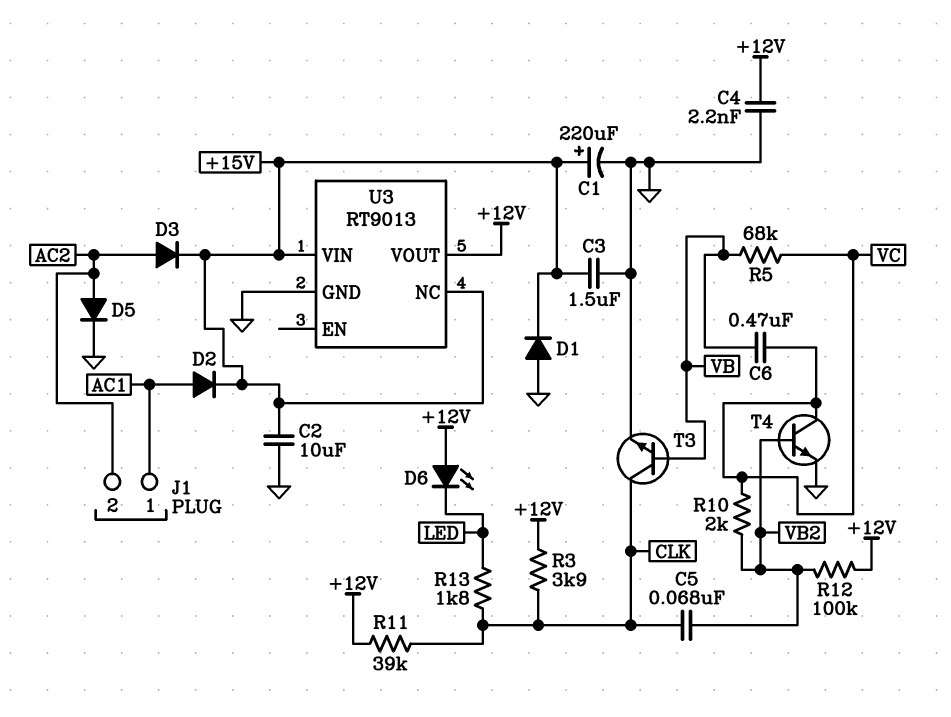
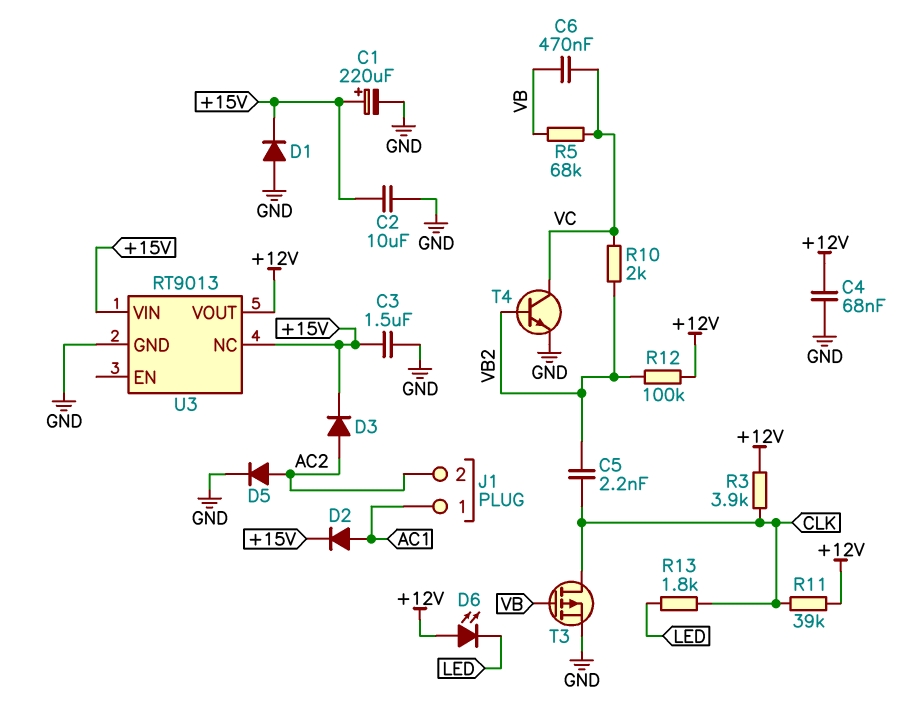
C4: 2.2nF (+12V, GND) -> 68nF (+12V, GND)
C5: 68nF (CLK, VB2) -> 2.2nF (CLK, VB2)
T3: NPN (B VB, C CLK, E GND) -> PMOS (G VB, D CLK, S GND)

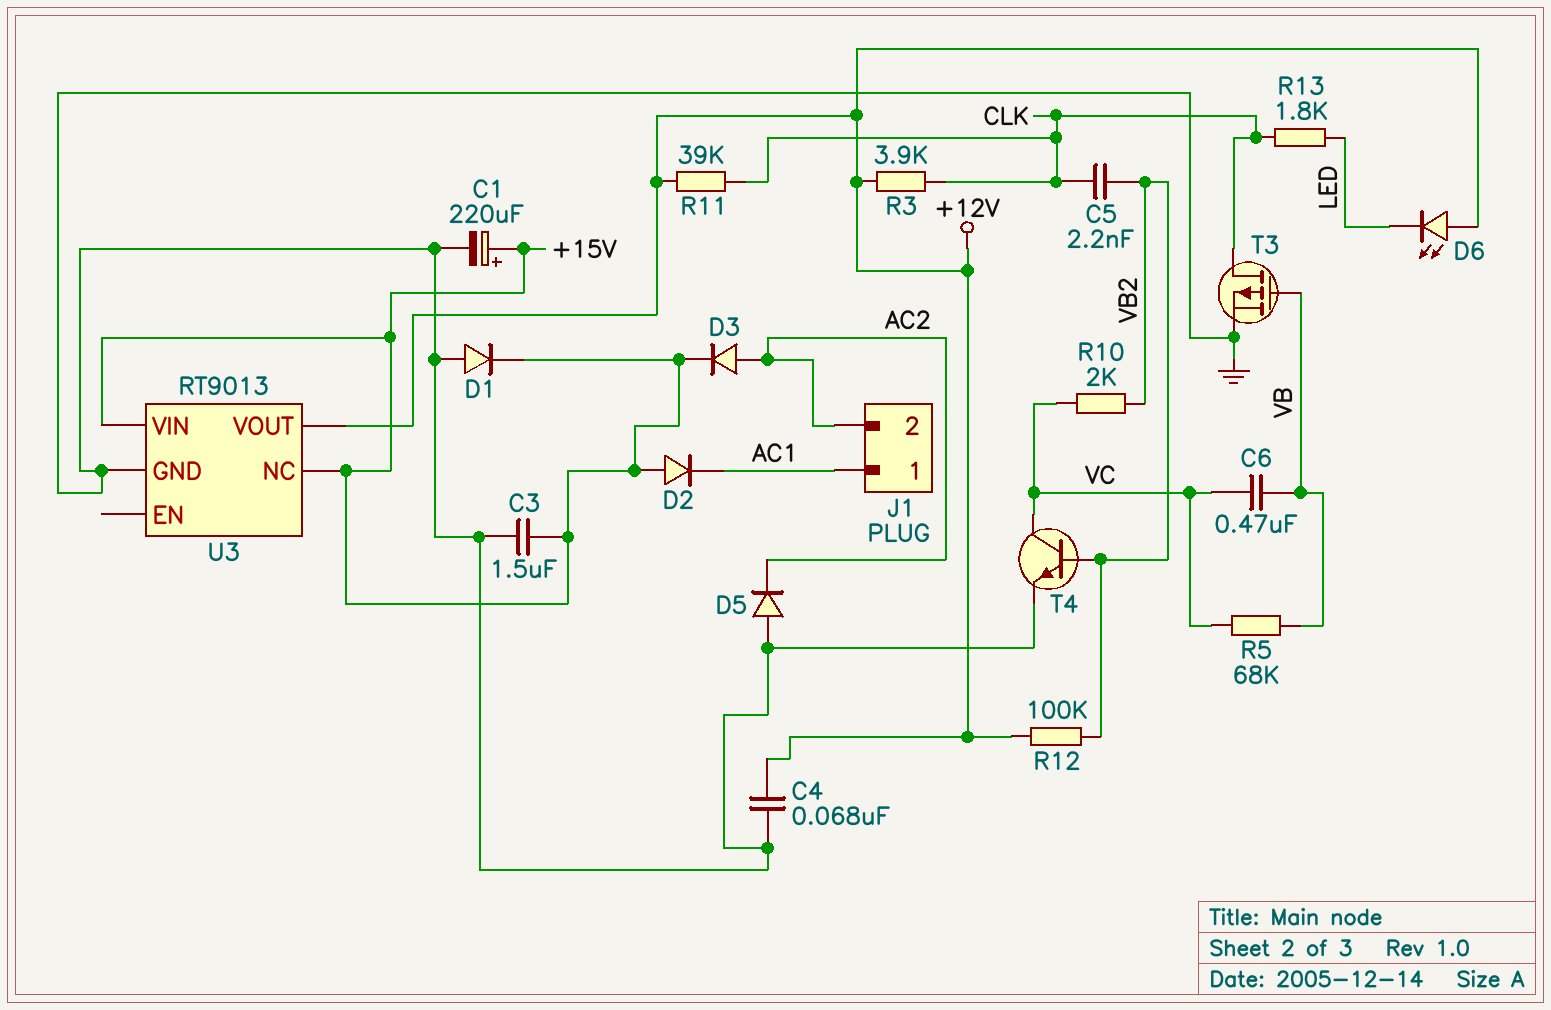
C2: 10uF (+15V, GND) -> none
D2: diode (A AC1, K +15V) -> diode (A +15V, K AC1)
D5: diode (A AC2, K GND) -> diode (A GND, K AC2)

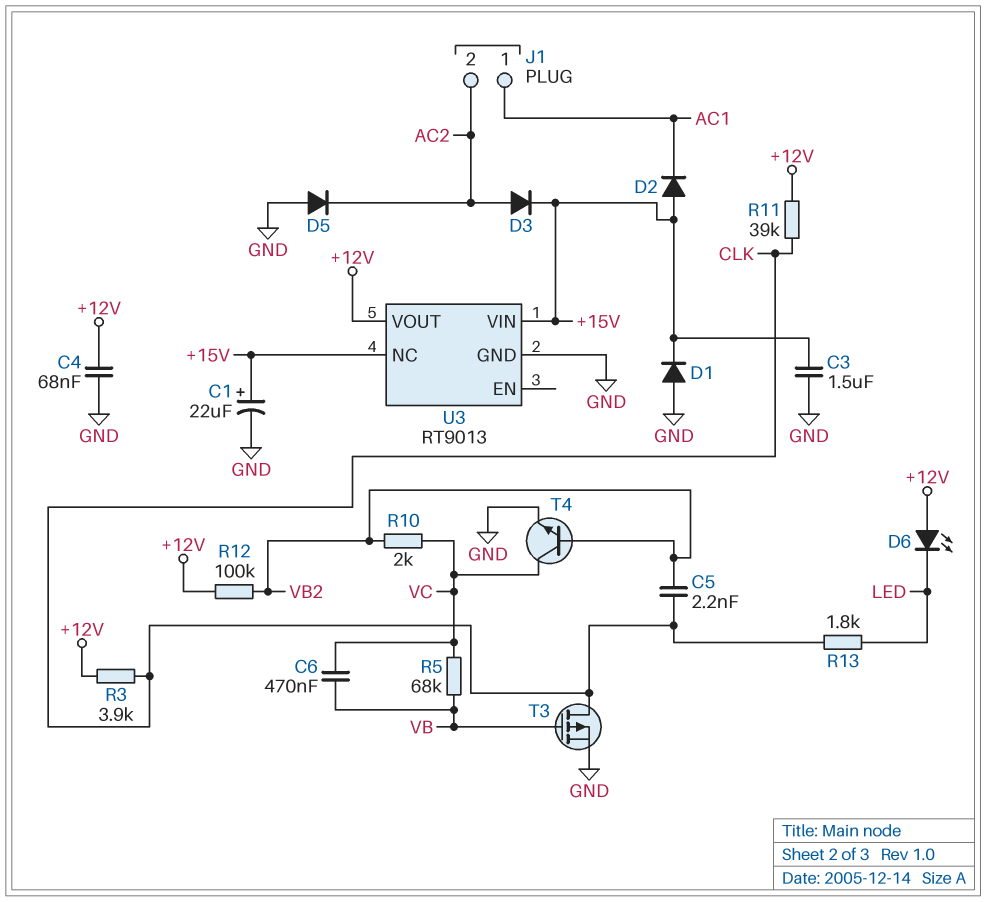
C1: 220uF (plus +15V, minus GND) -> 22uF (plus +15V, minus GND)

